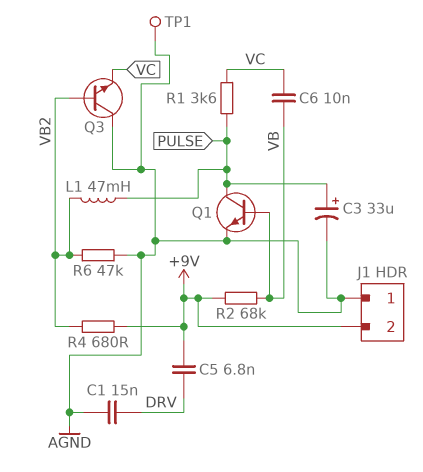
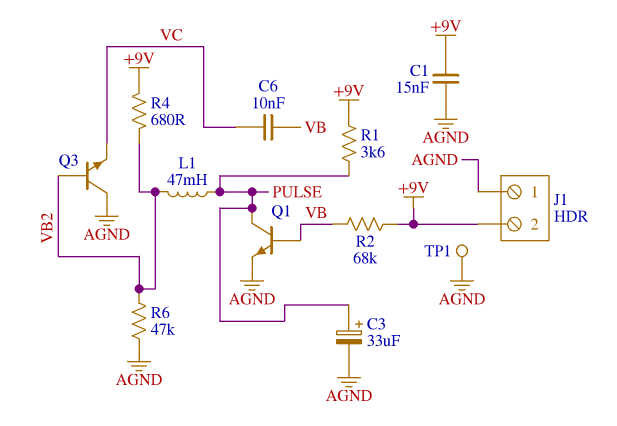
C1: 15nF (AGND, DRV) -> 15nF (+9V, AGND)
C5: 6.8nF (+9V, DRV) -> none
R1: 3.6k (PULSE, VC) -> 3.6k (+9V, PULSE)

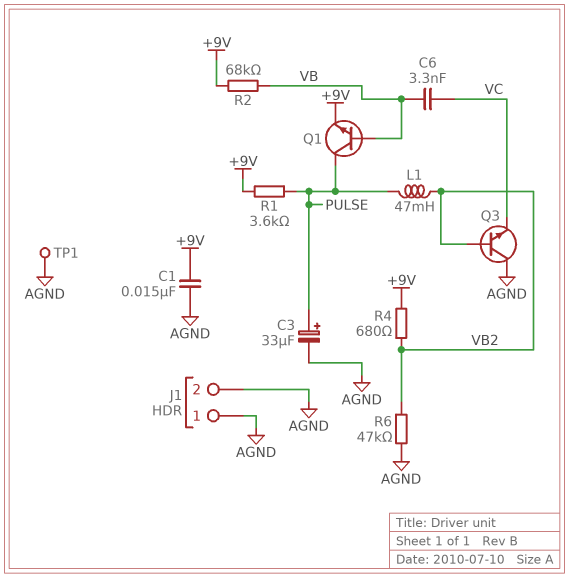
C6: 10nF (VB, VC) -> 3.3nF (VB, VC)
J1 pin 2: +9V -> AGND
Q1: NPN (B VB, C PULSE, E AGND) -> NPN (B VB, C PULSE, E +9V)

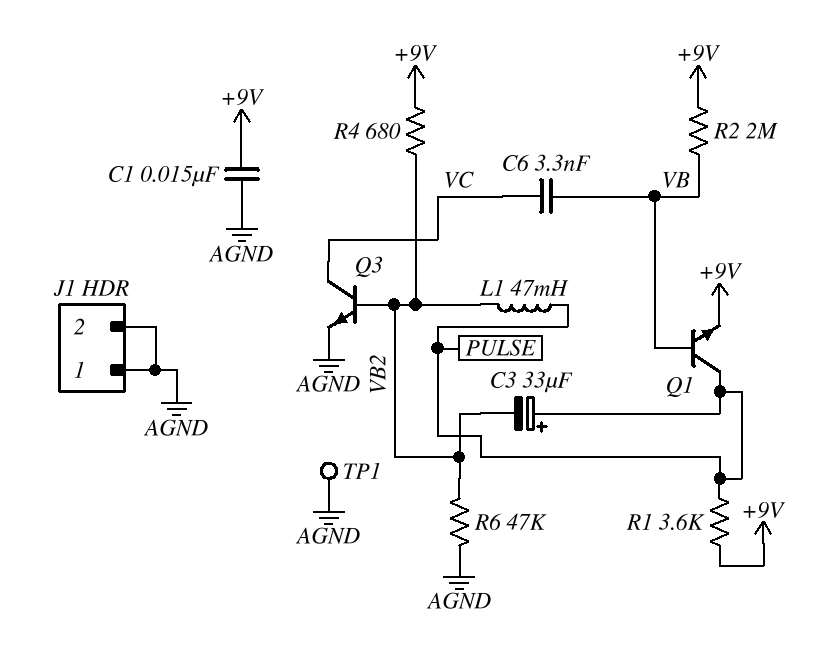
C3: 33uF (plus PULSE, minus AGND) -> 33uF (plus PULSE, minus VB2)
Q3: NPN (B VB2, C AGND, E VC) -> NPN (B VB2, C VC, E AGND)
R2: 68k (+9V, VB) -> 2M (+9V, VB)

